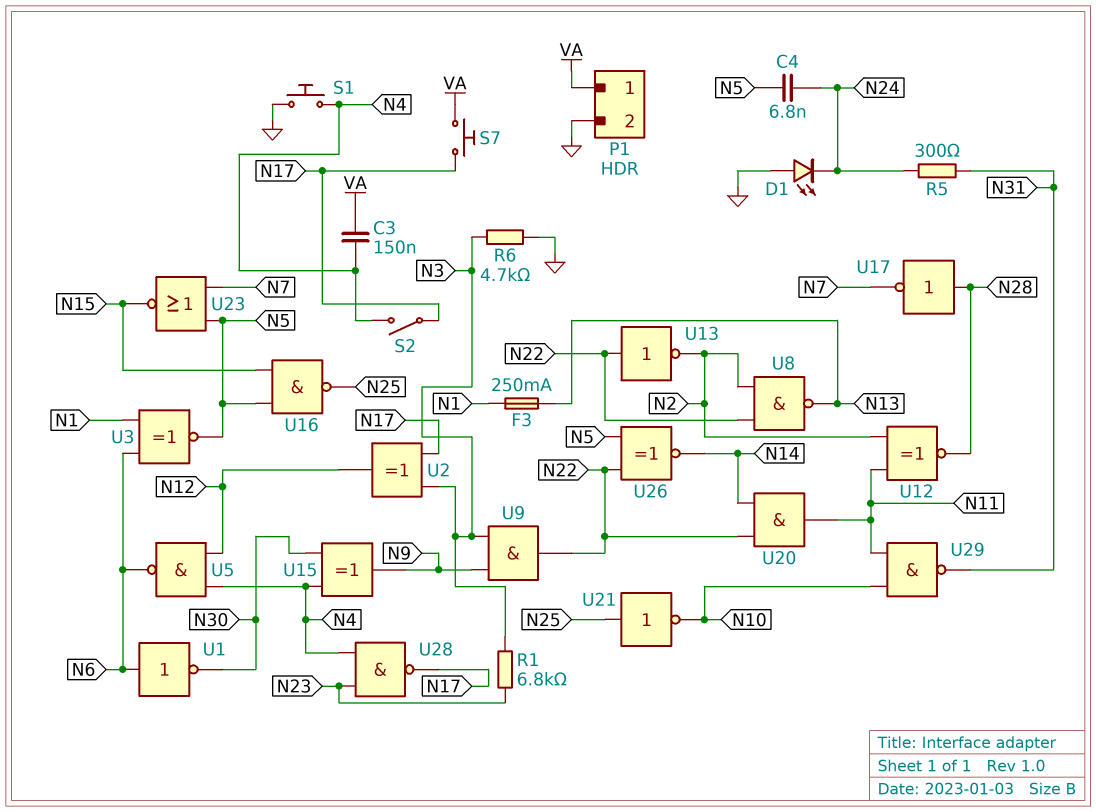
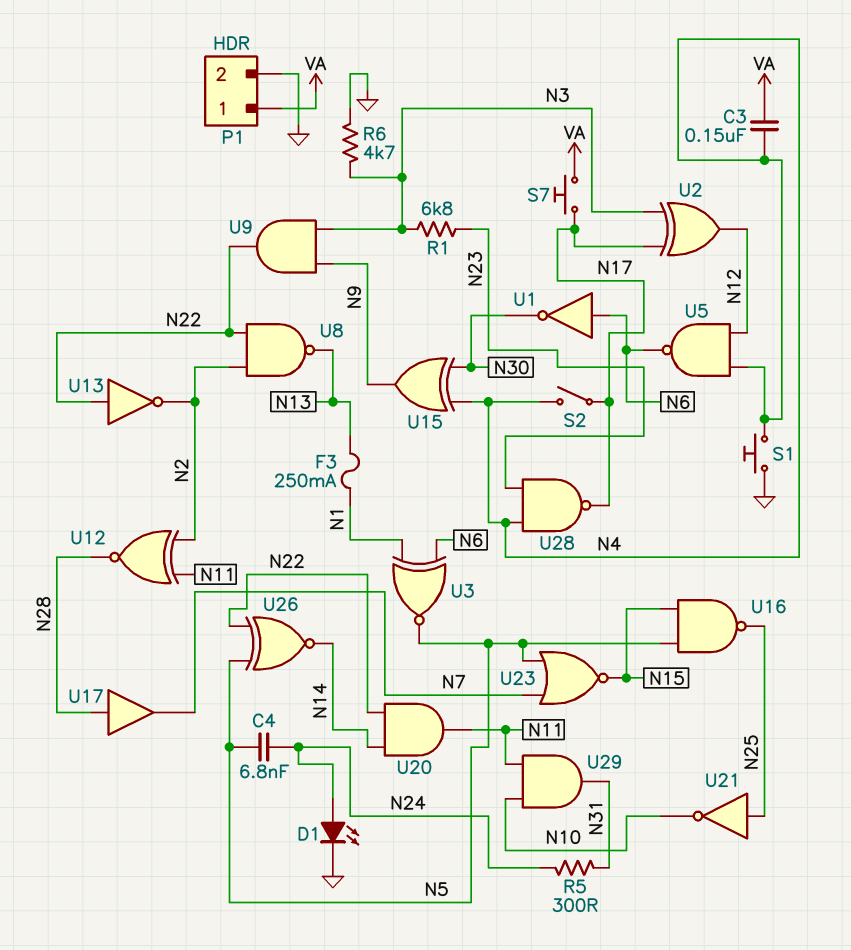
D1: LED (A GND, K N24) -> LED (A N24, K GND)
U17: NOT (in N28, out N7) -> buffer (in N28, out N7)
U29: NAND (in N10, in N11, out N31) -> AND (in N10, in N11, out N31)

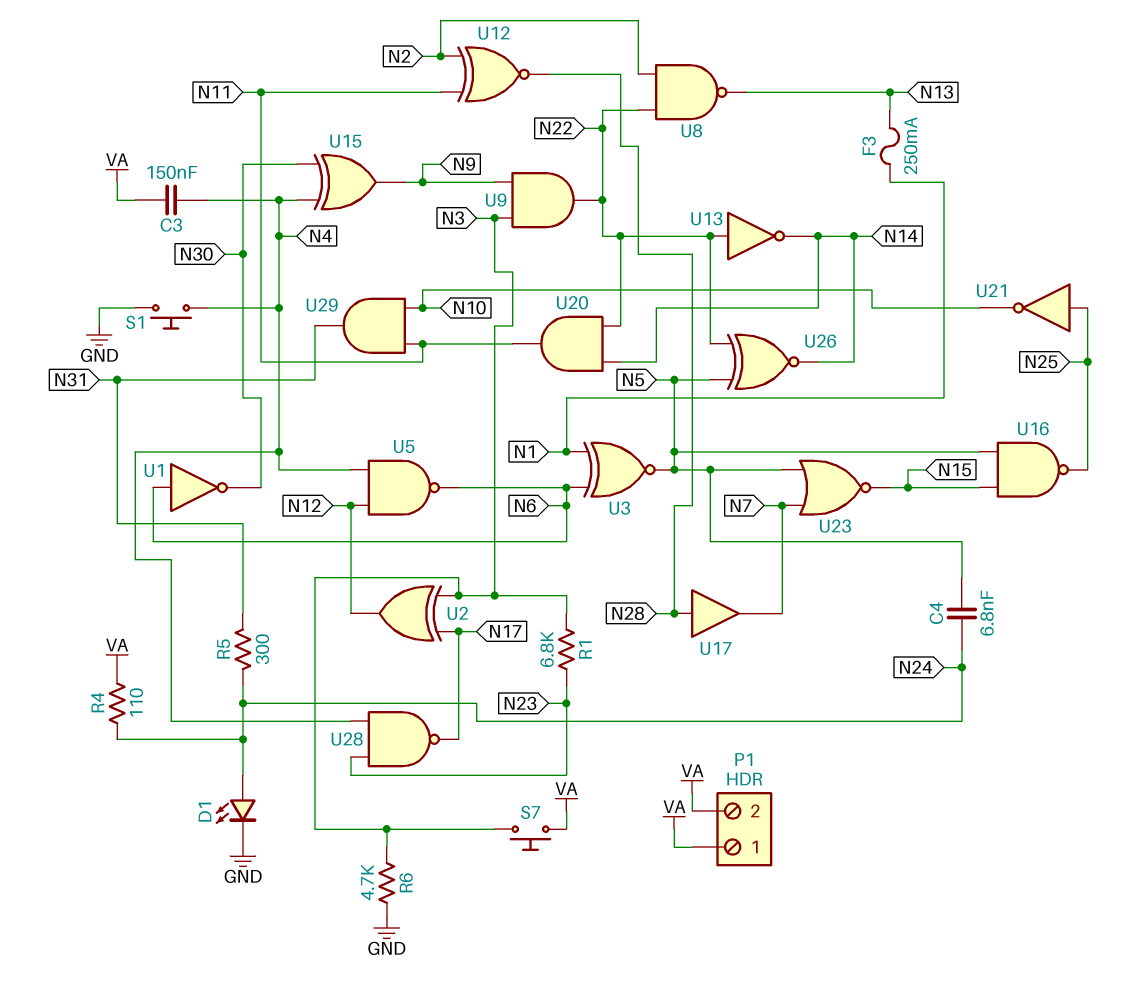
P1 pin 2: GND -> VA
R4: none -> 110 (N24, VA)
S2: switch (N4, N17) -> none
S7: button (N17, VA) -> button (N3, VA)
U13: NOT (in N22, out N2) -> NOT (in N22, out N14)

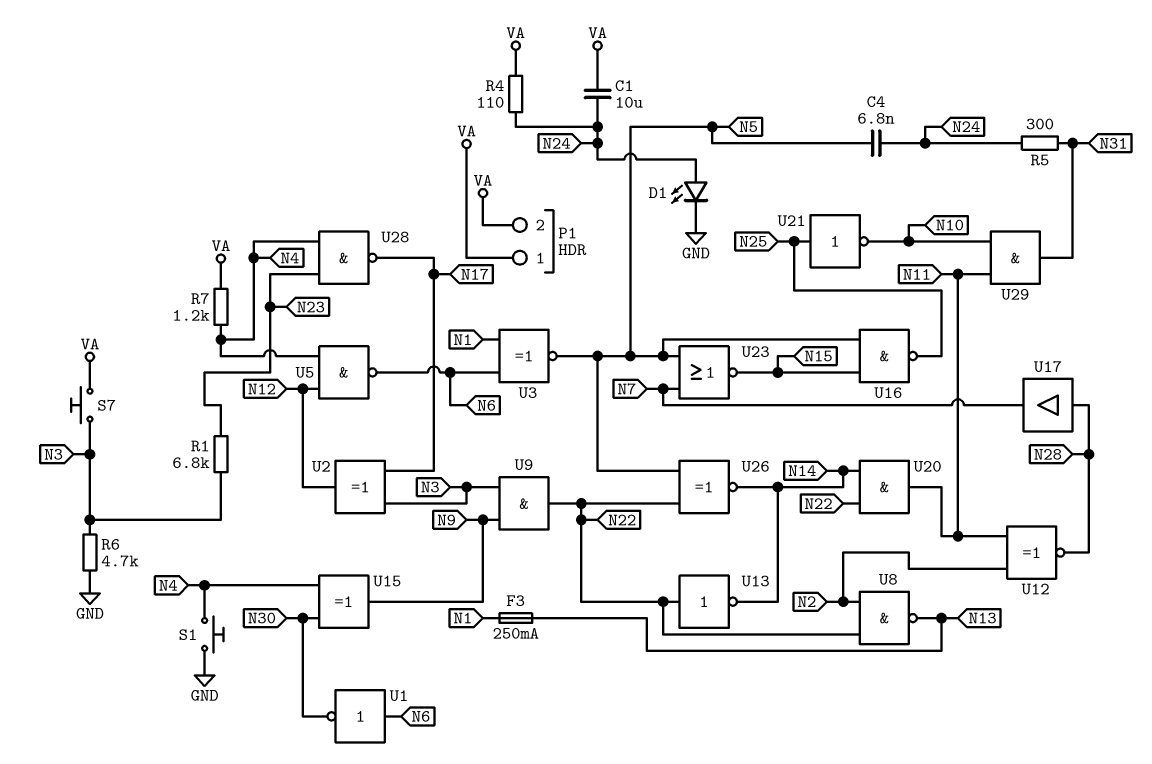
C1: none -> 10uF (N24, VA)
C3: 150nF (N4, VA) -> none
R7: none -> 1.2k (N4, VA)

